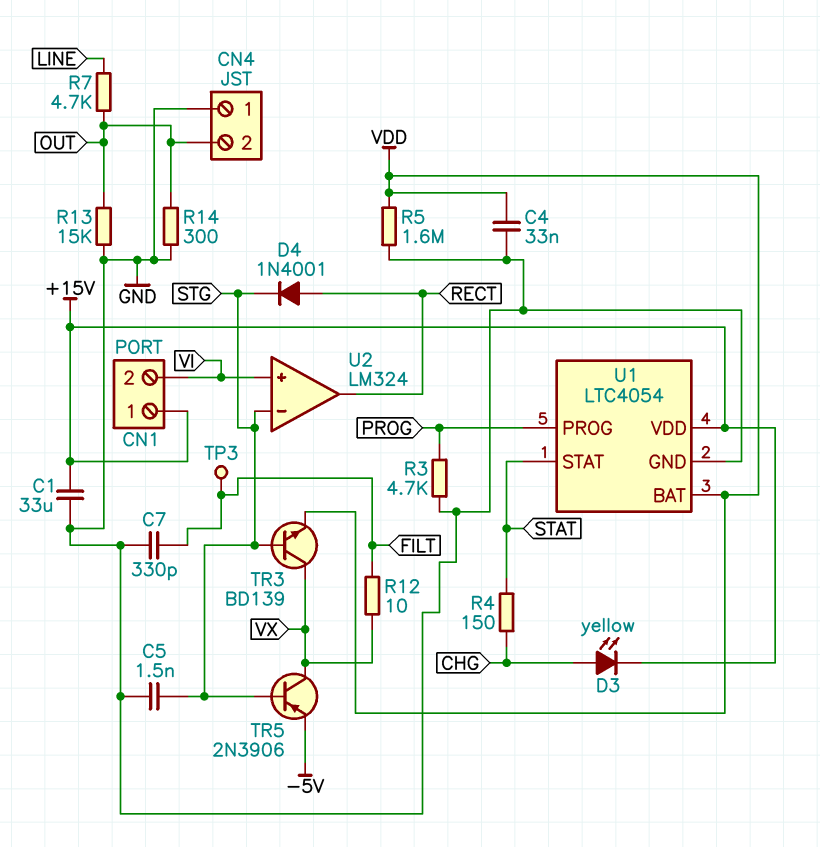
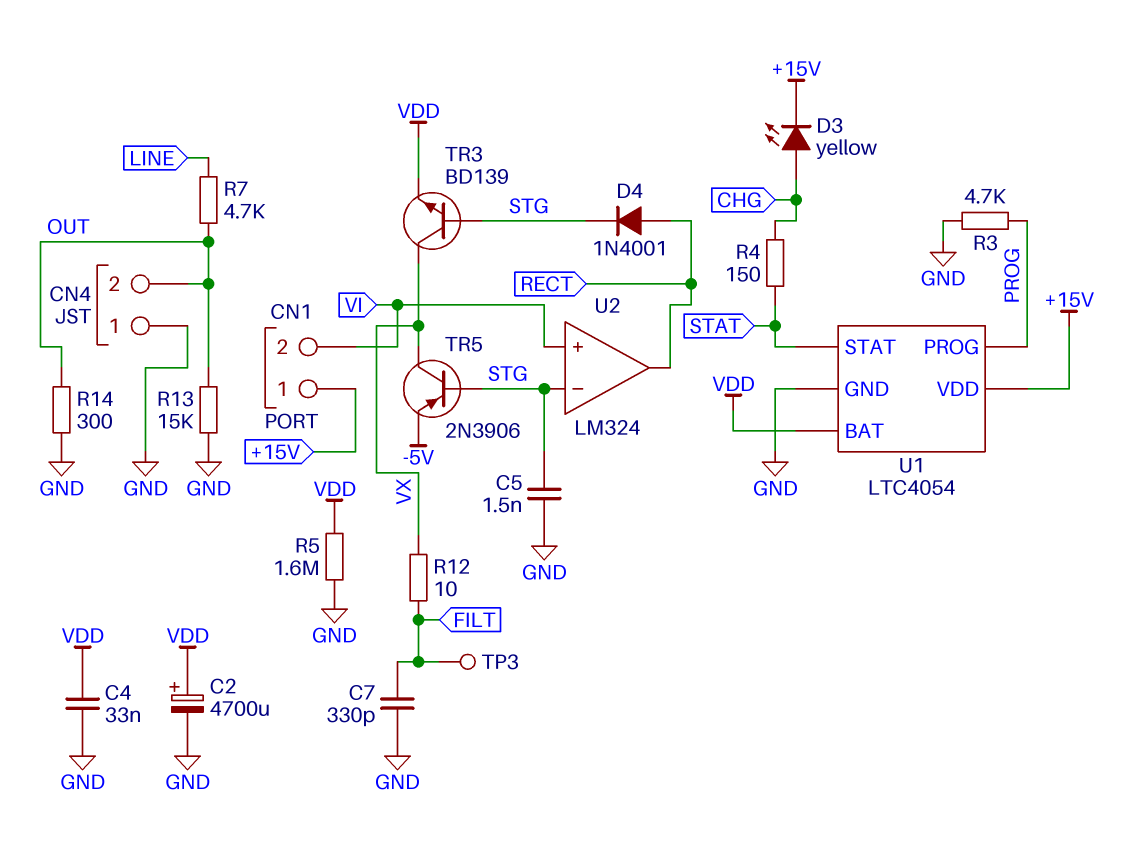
C1: 33uF (+15V, GND) -> none
C2: none -> 4700uF (plus VDD, minus GND)

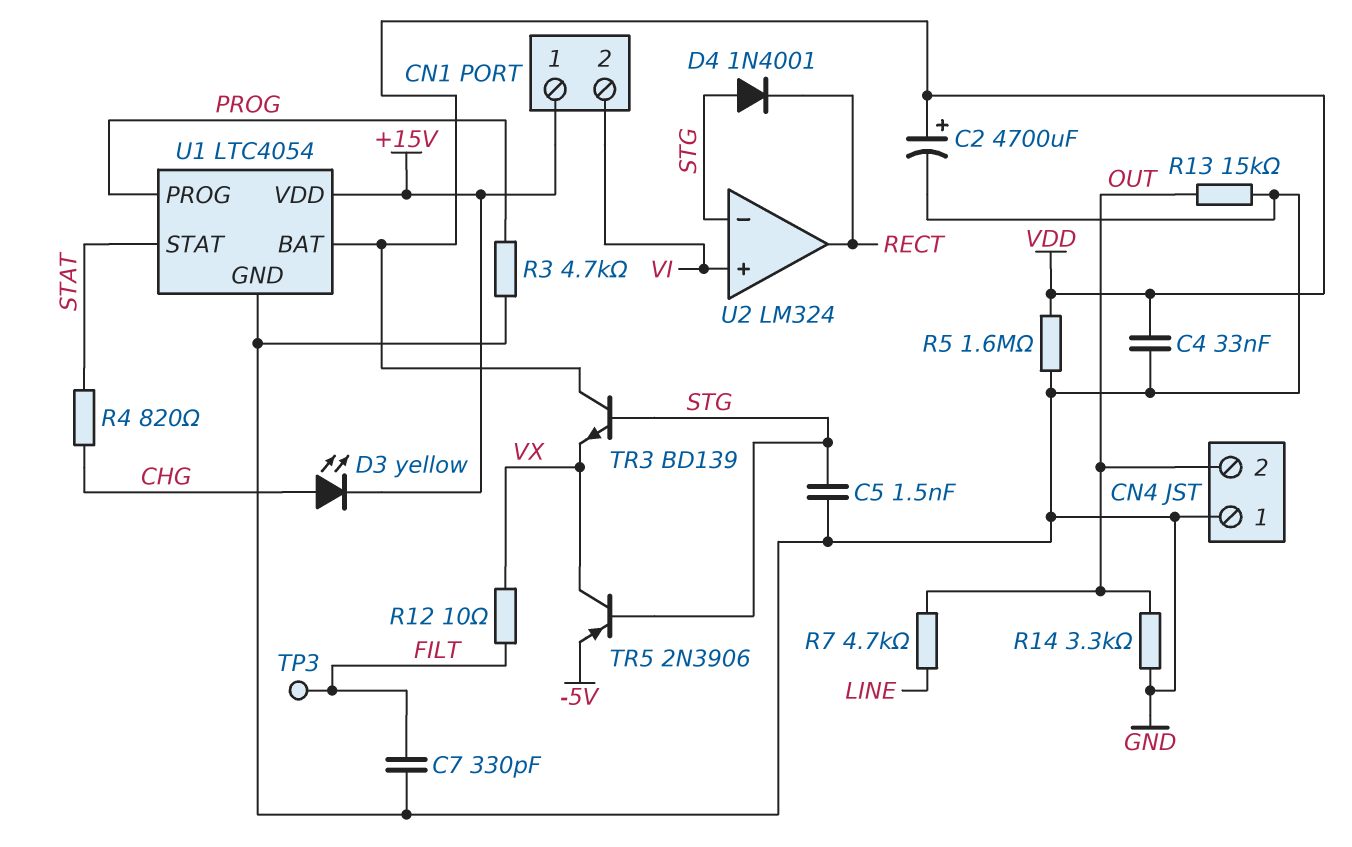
D4: diode 1N4001 (A RECT, K STG) -> diode 1N4001 (A STG, K RECT)
R4: 150 (CHG, STAT) -> 820 (CHG, STAT)
R14: 300 (GND, OUT) -> 3.3k (GND, OUT)
TR3: NPN BD139 (B STG, C VX, E VDD) -> NPN BD139 (B STG, C VDD, E VX)

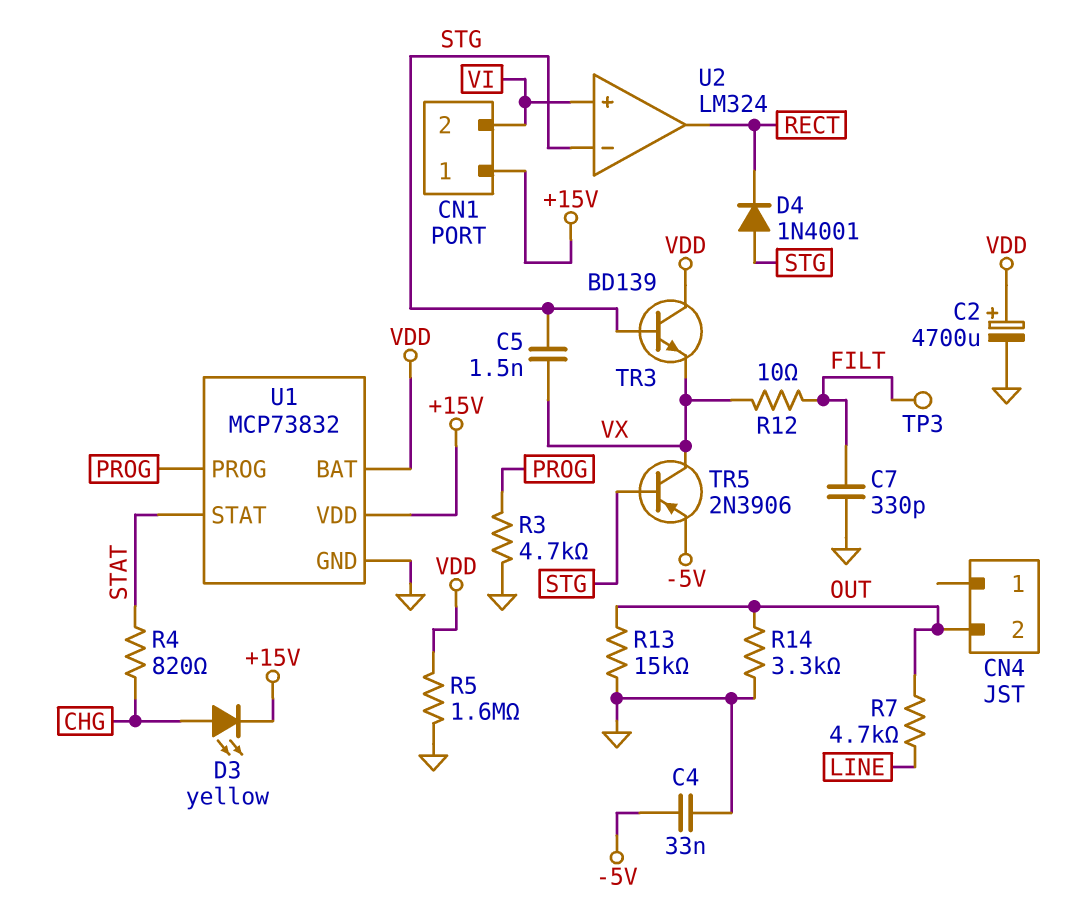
C4: 33nF (GND, VDD) -> 33nF (-5V, GND)
C5: 1.5nF (GND, STG) -> 1.5nF (STG, VX)
CN4 pin 1: GND -> none
U1: LTC4054 -> MCP73832

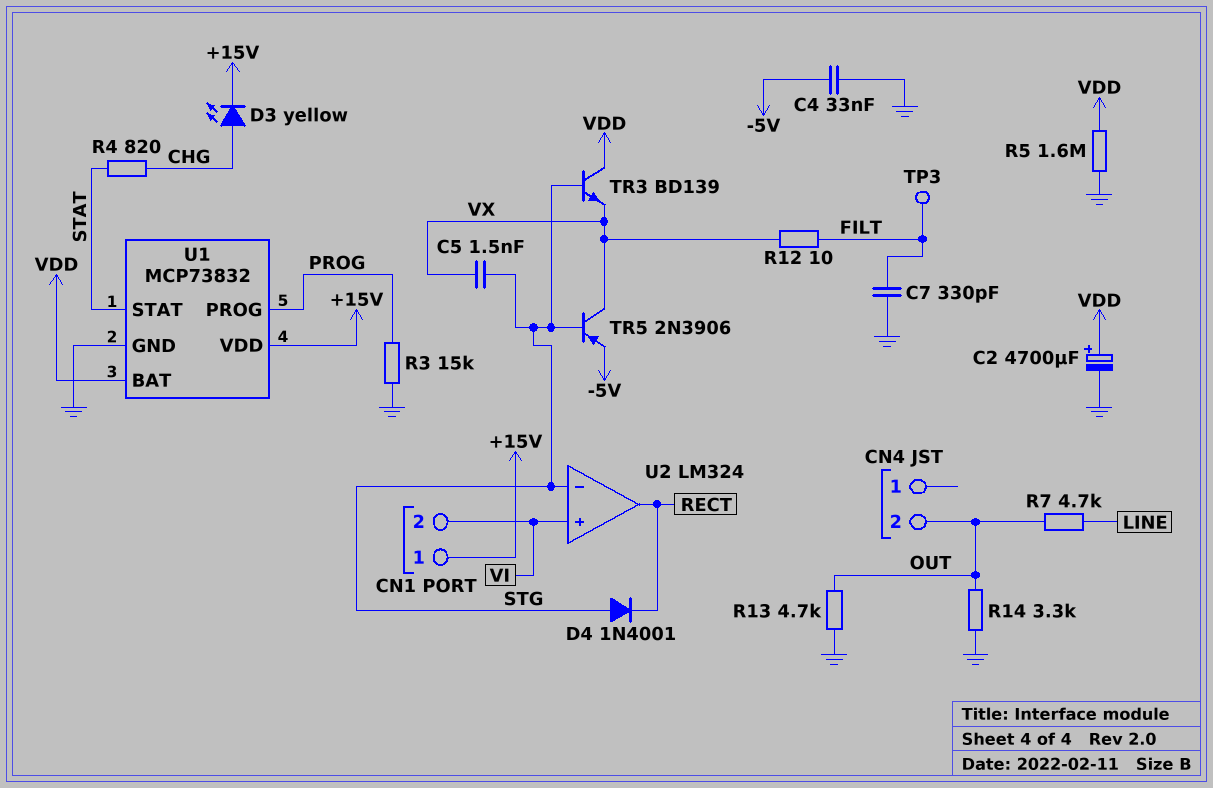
R3: 4.7k (GND, PROG) -> 15k (GND, PROG)
R13: 15k (GND, OUT) -> 4.7k (GND, OUT)

